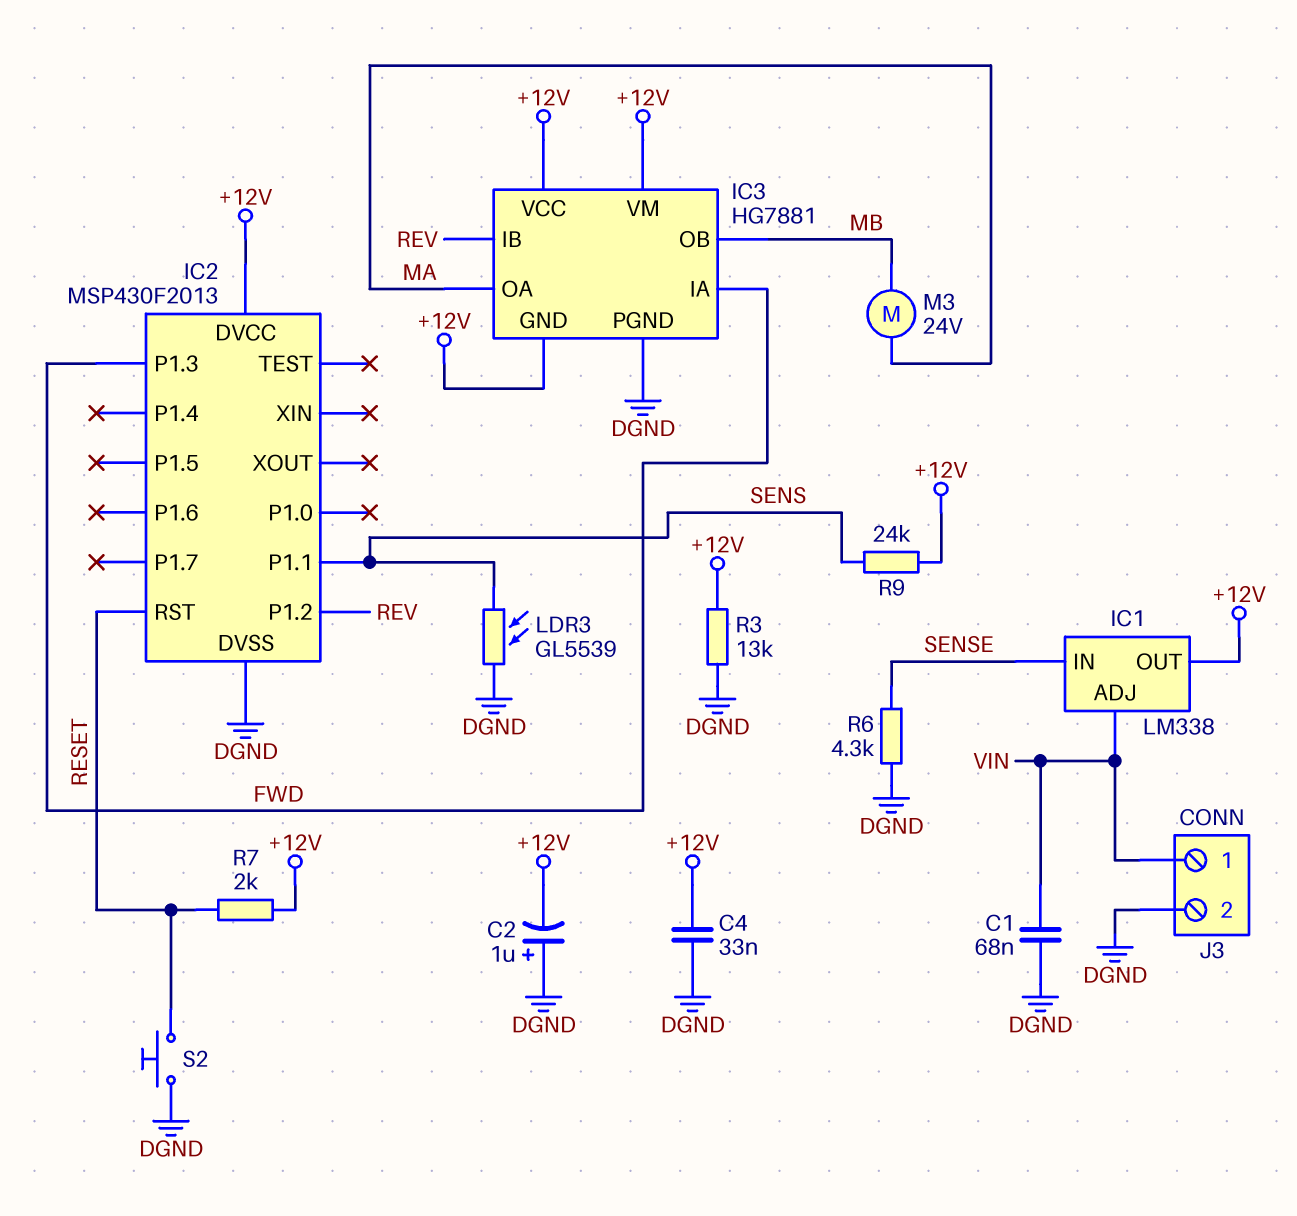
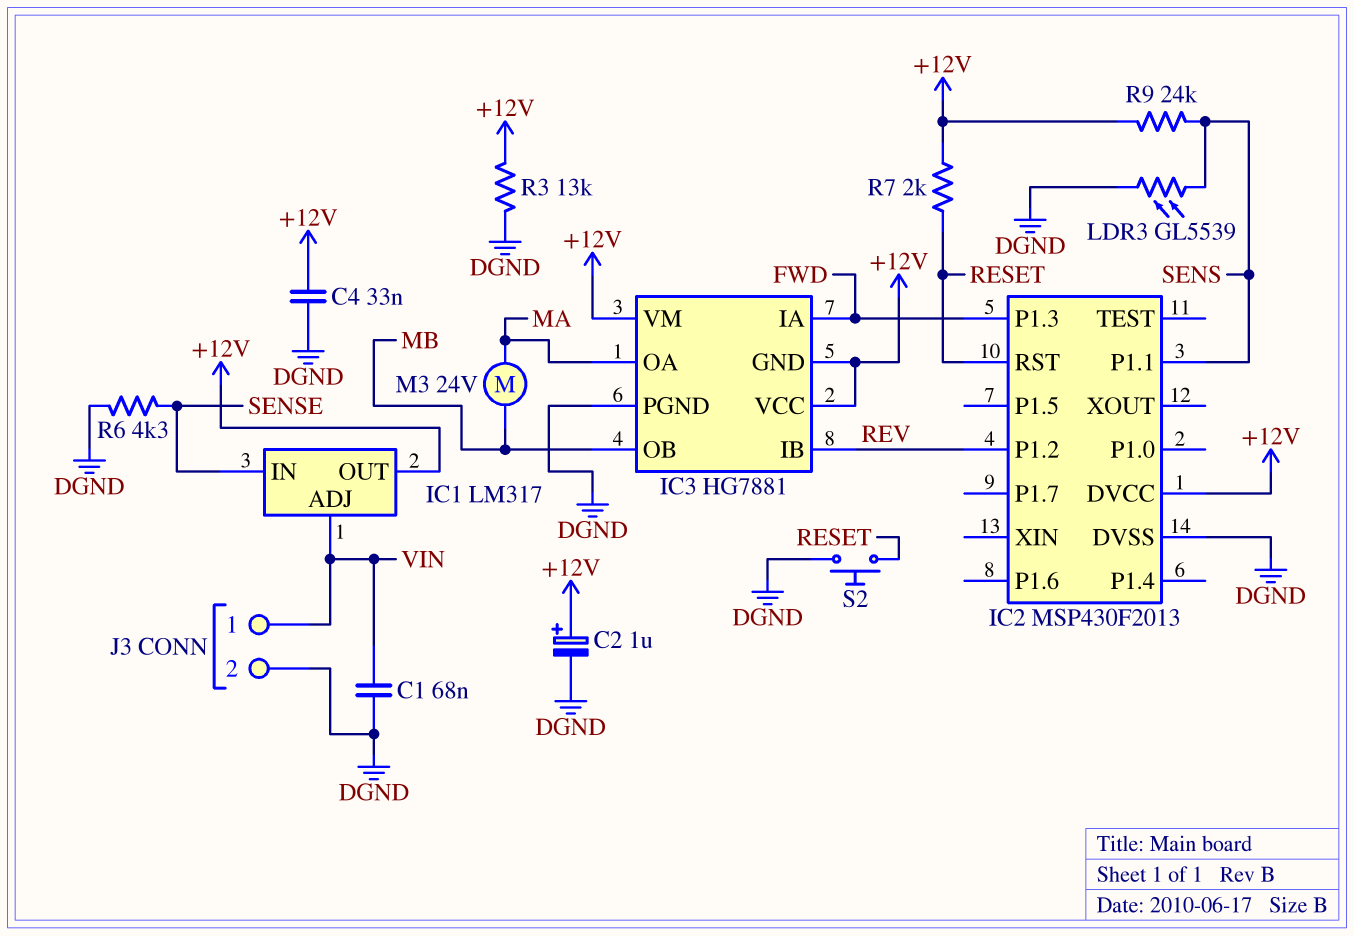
C2: 1uF (plus DGND, minus +12V) -> 1uF (plus +12V, minus DGND)
IC1: LM338 -> LM317

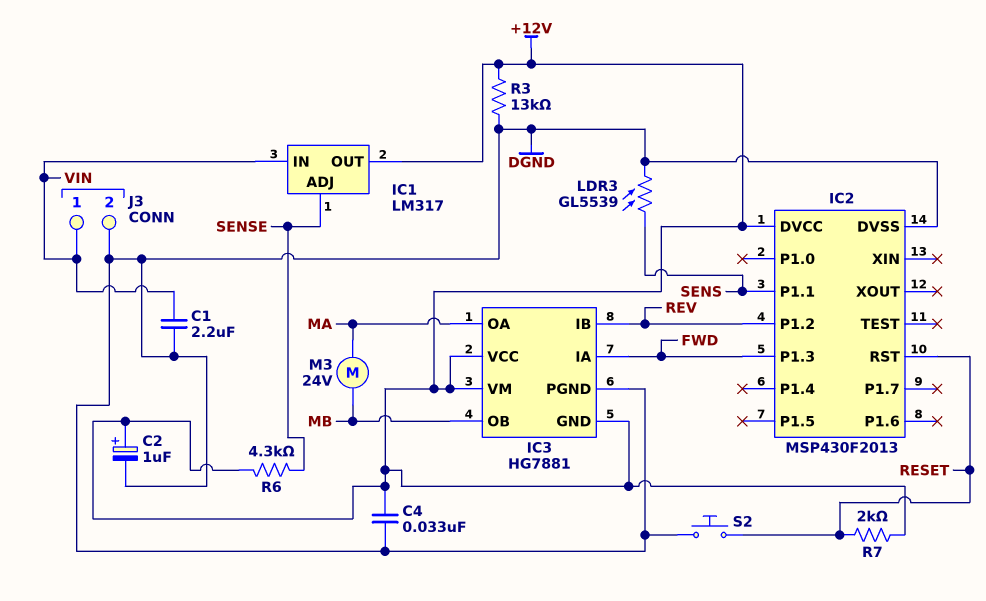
C1: 68nF (DGND, VIN) -> 2.2uF (DGND, VIN)
IC1 pin ADJ: VIN -> SENSE
IC1 pin IN: SENSE -> VIN
R6: 4.3k (DGND, SENSE) -> 4.3k (+12V, SENSE)
R9: 24k (+12V, SENS) -> none

